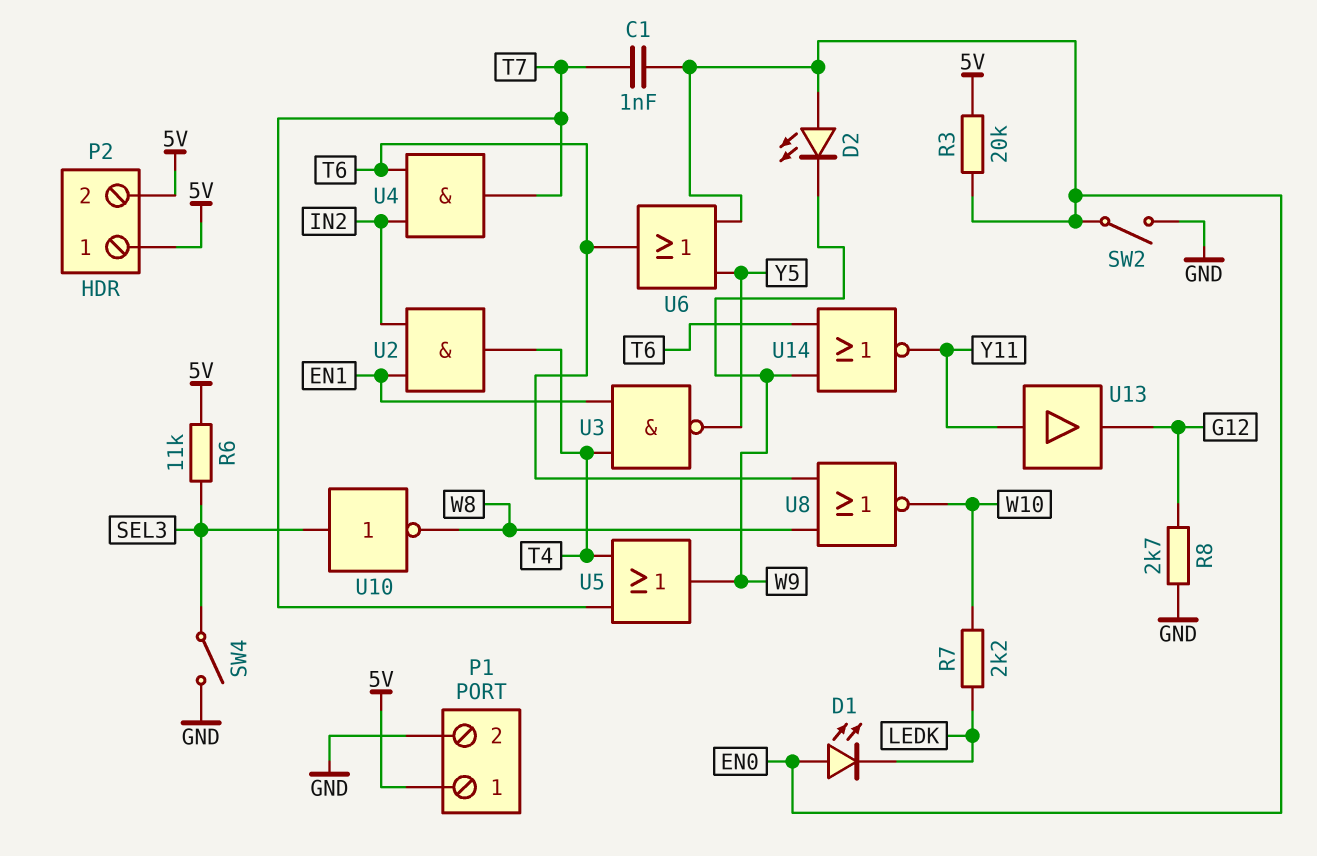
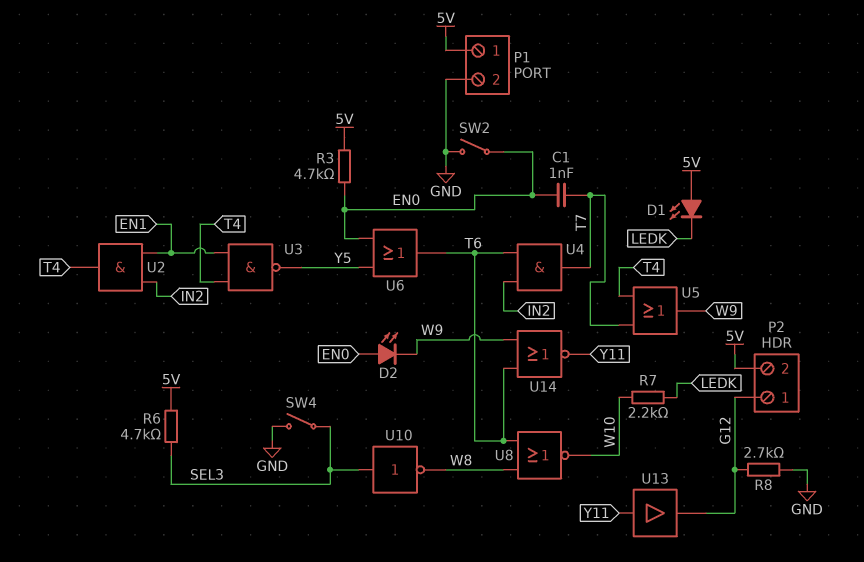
D1: LED (A EN0, K LEDK) -> LED (A 5V, K LEDK)
P2 pin 1: 5V -> G12
R3: 20k (5V, EN0) -> 4.7k (5V, EN0)
R6: 11k (5V, SEL3) -> 4.7k (5V, SEL3)

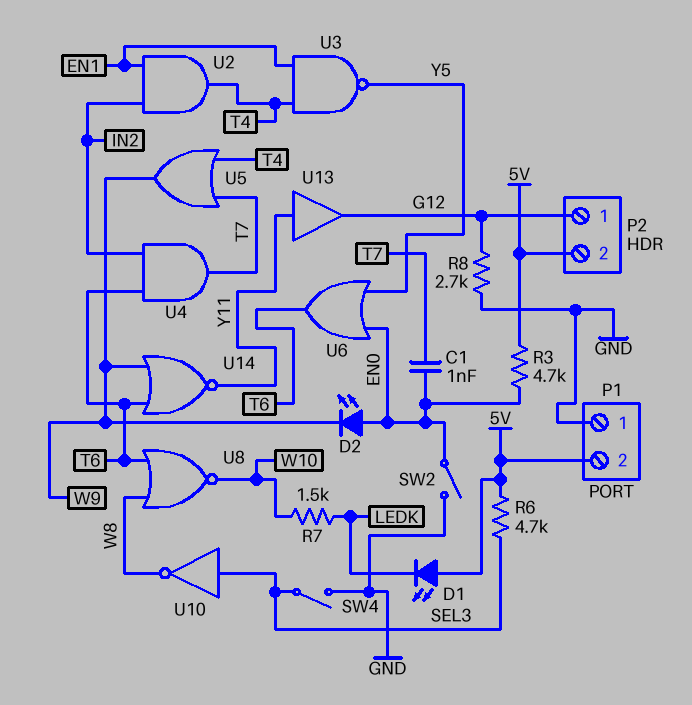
P1 pin 1: 5V -> GND
P1 pin 2: GND -> 5V
R7: 2.2k (LEDK, W10) -> 1.5k (LEDK, W10)

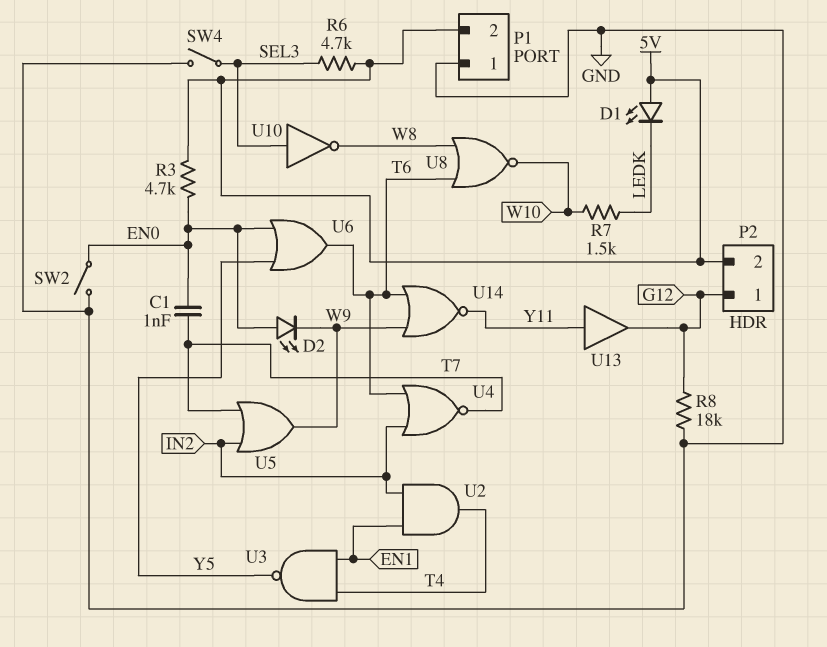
R8: 2.7k (G12, GND) -> 18k (G12, GND)
U4: AND (in IN2, in T6, out T7) -> NOR (in IN2, in T6, out T7)
U5: OR (in T4, in T7, out W9) -> OR (in IN2, in T7, out W9)

